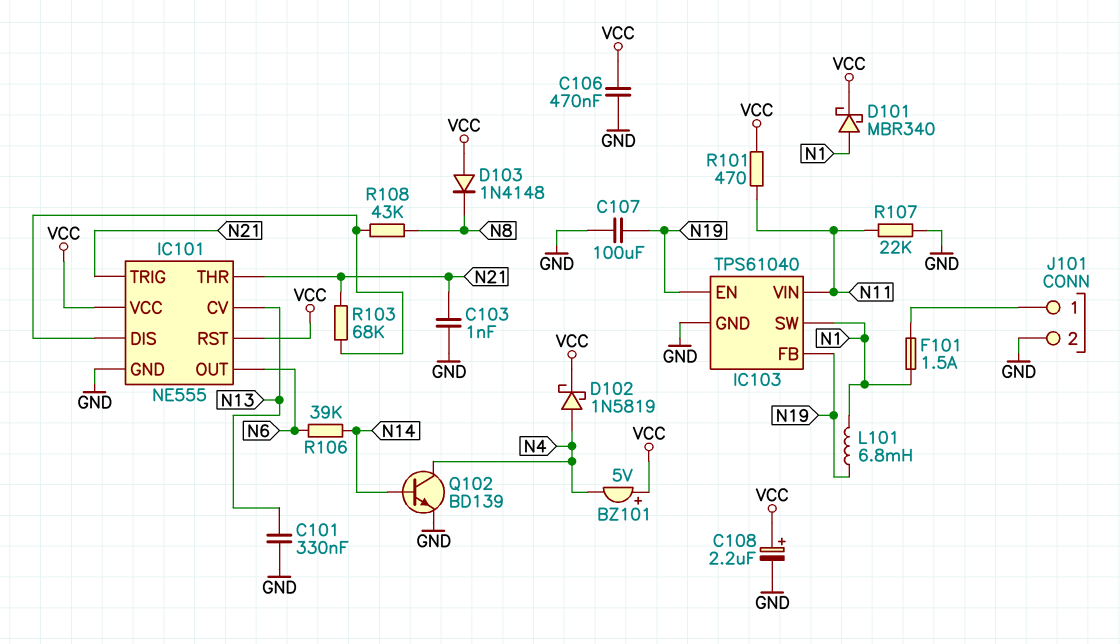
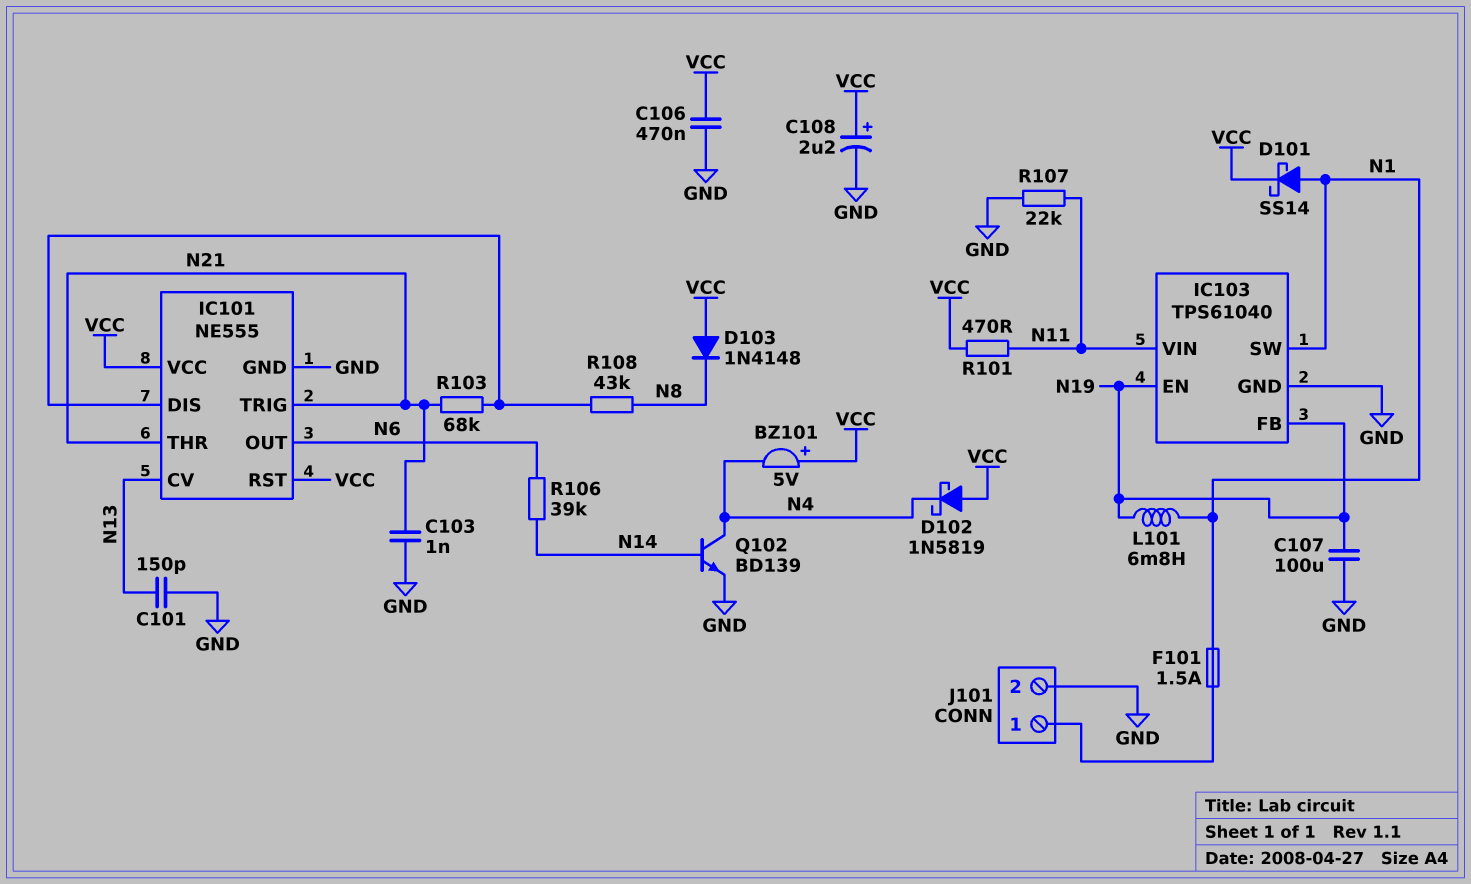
C101: 330nF (GND, N13) -> 150pF (GND, N13)
D101: schottky MBR340 (A N1, K VCC) -> schottky SS14 (A N1, K VCC)
D102: schottky 1N5819 (A N4, K VCC) -> schottky 1N5819 (A VCC, K N4)

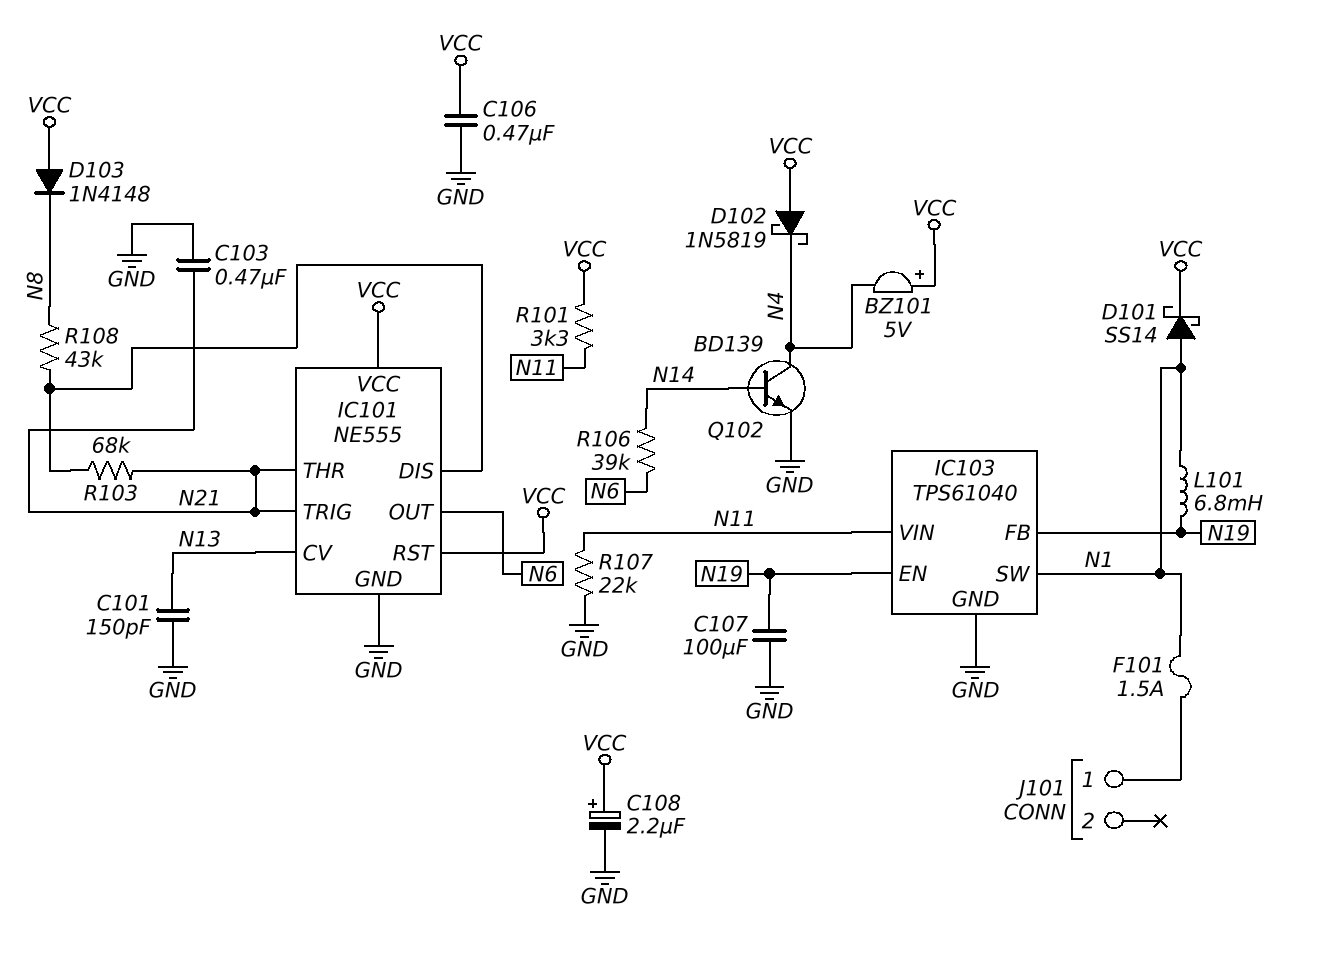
C103: 1nF (GND, N21) -> 470nF (GND, N21)
J101 pin 2: GND -> none
R101: 470 (N11, VCC) -> 3.3k (N11, VCC)

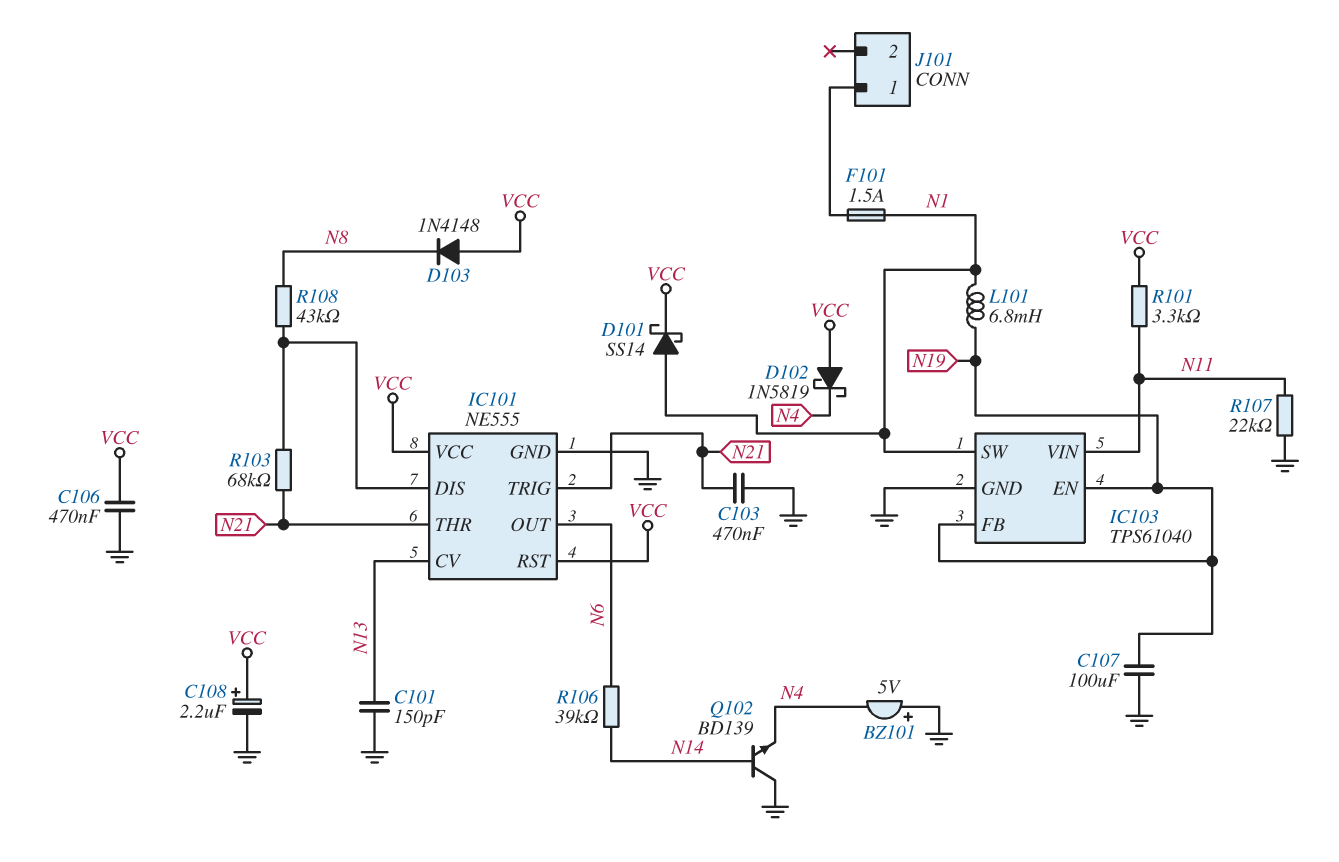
BZ101: buzzer 5V (plus VCC, minus N4) -> buzzer 5V (plus GND, minus N4)
Q102: NPN BD139 (B N14, C N4, E GND) -> NPN BD139 (B N14, C GND, E N4)

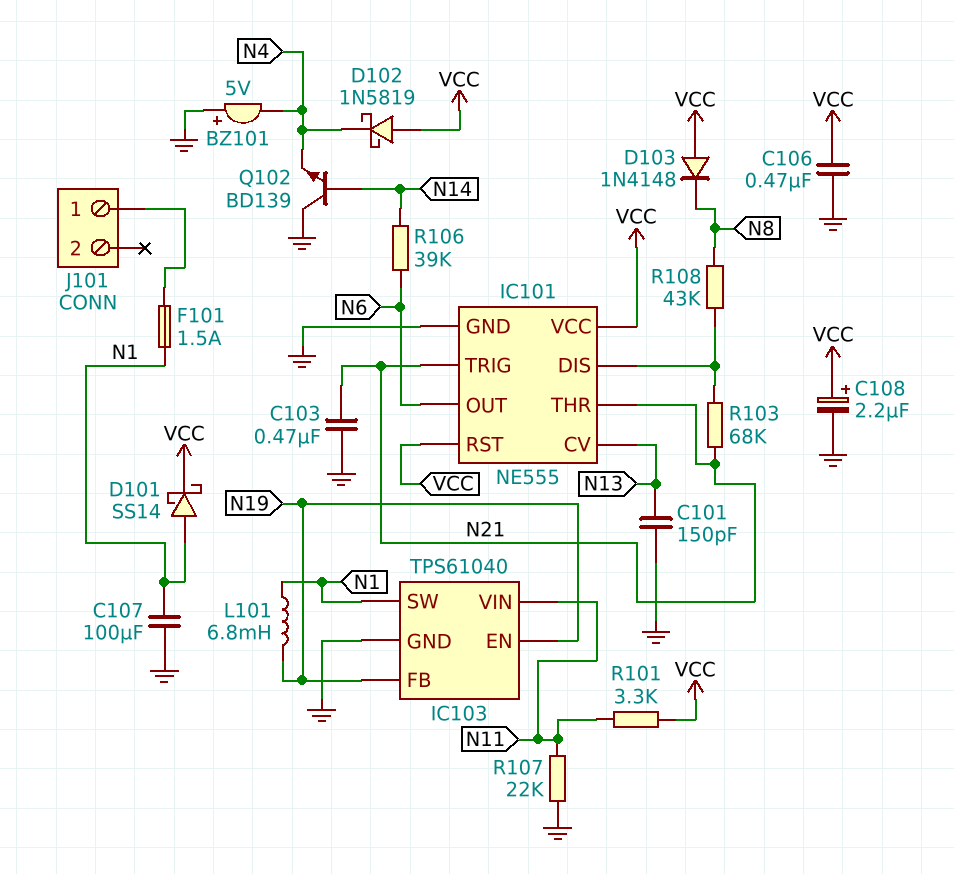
C107: 100uF (GND, N19) -> 100uF (GND, N1)

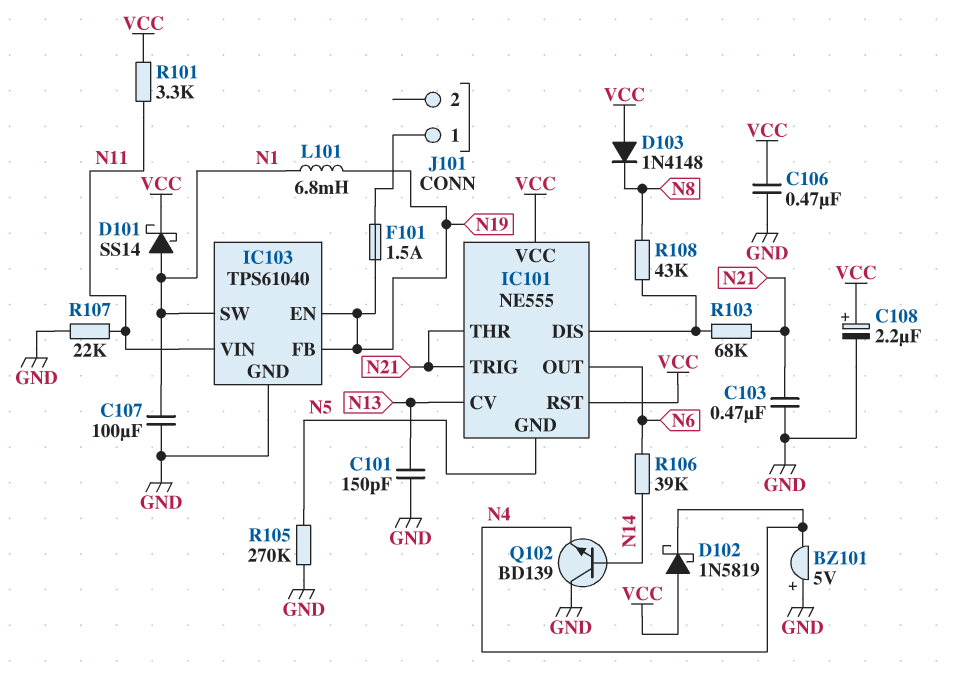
F101: 1.5A (J101/1, N1) -> 1.5A (J101/1, N19)
IC101 pin GND: GND -> N5
R105: none -> 270k (GND, N5)

